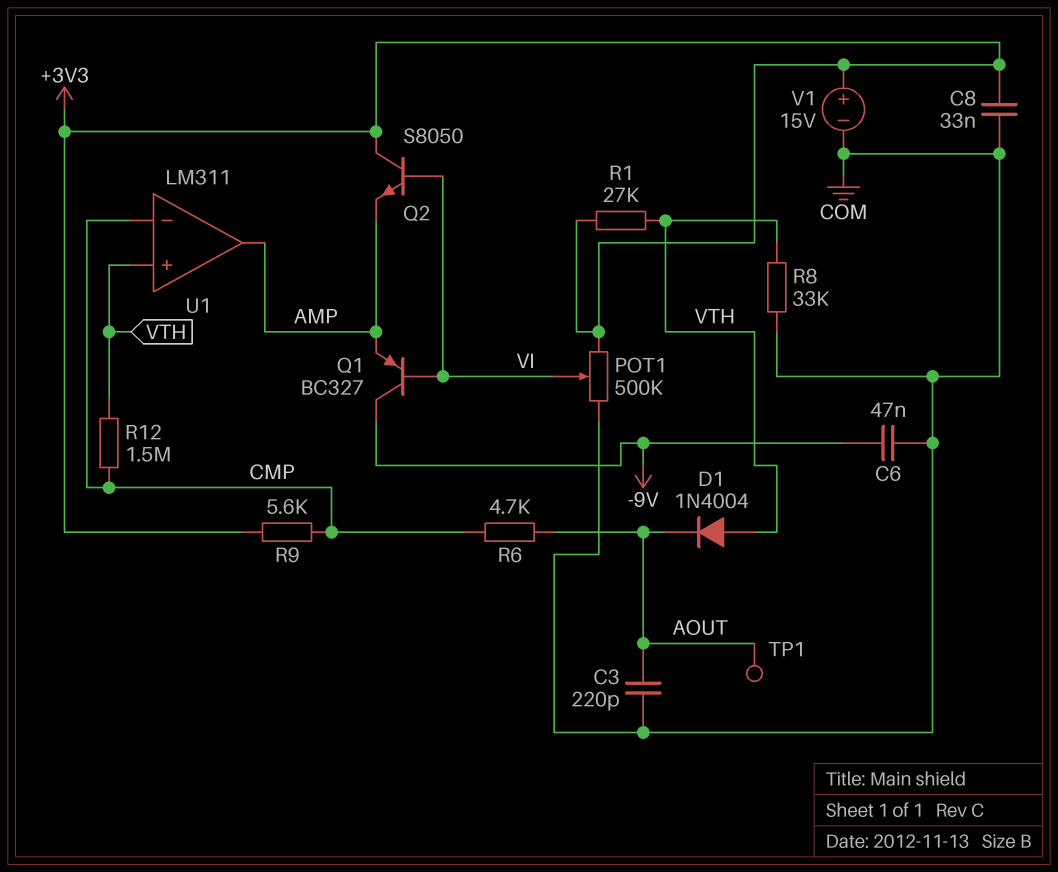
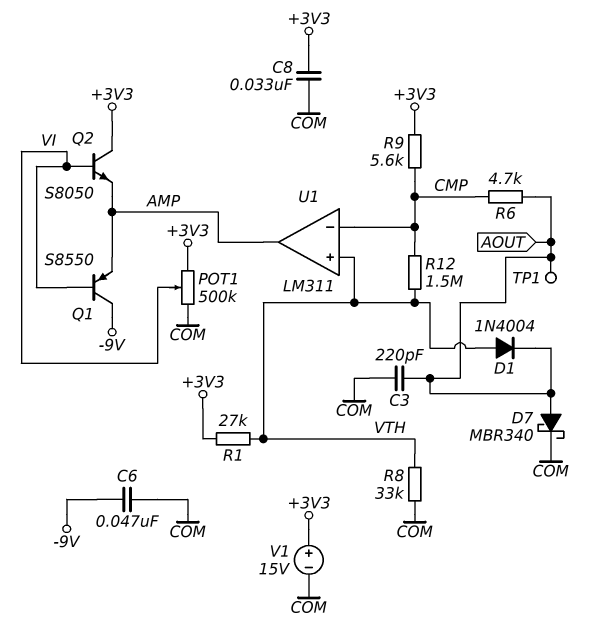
D7: none -> schottky MBR340 (A AOUT, K COM)
Q1: PNP BC327 (B VI, C -9V, E AMP) -> PNP S8550 (B VI, C -9V, E AMP)

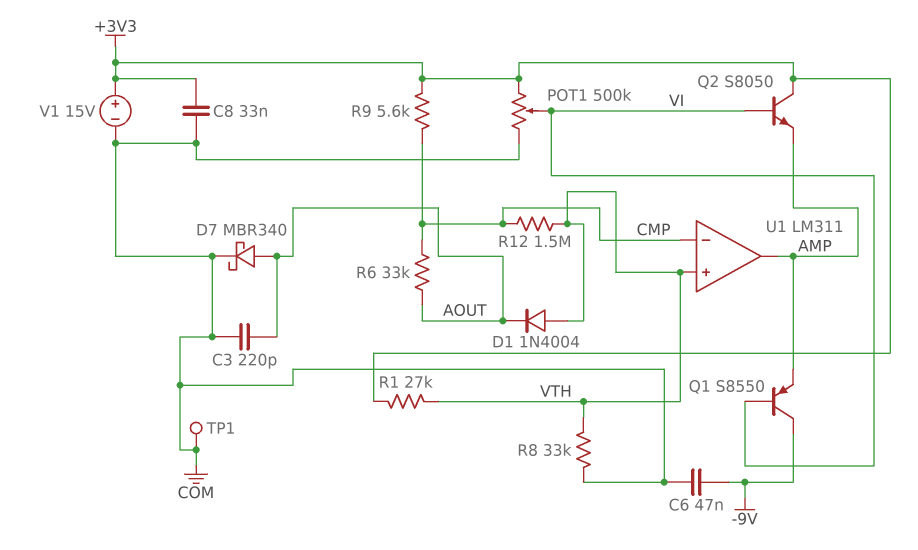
R6: 4.7k (AOUT, CMP) -> 33k (AOUT, CMP)
TP1: test point (AOUT) -> test point (COM)

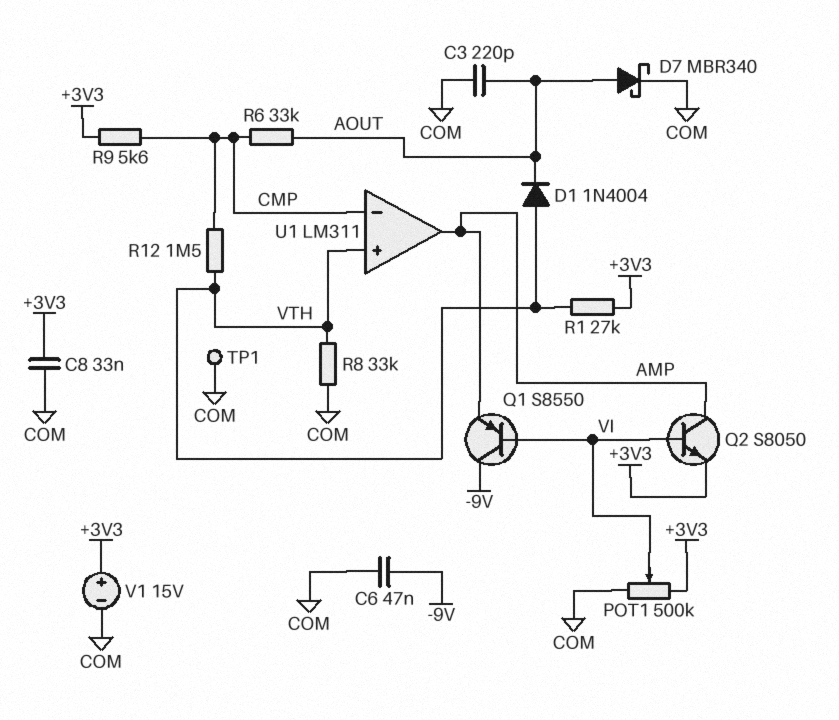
Q2: NPN S8050 (B VI, C +3V3, E AMP) -> NPN S8050 (B VI, C AMP, E +3V3)

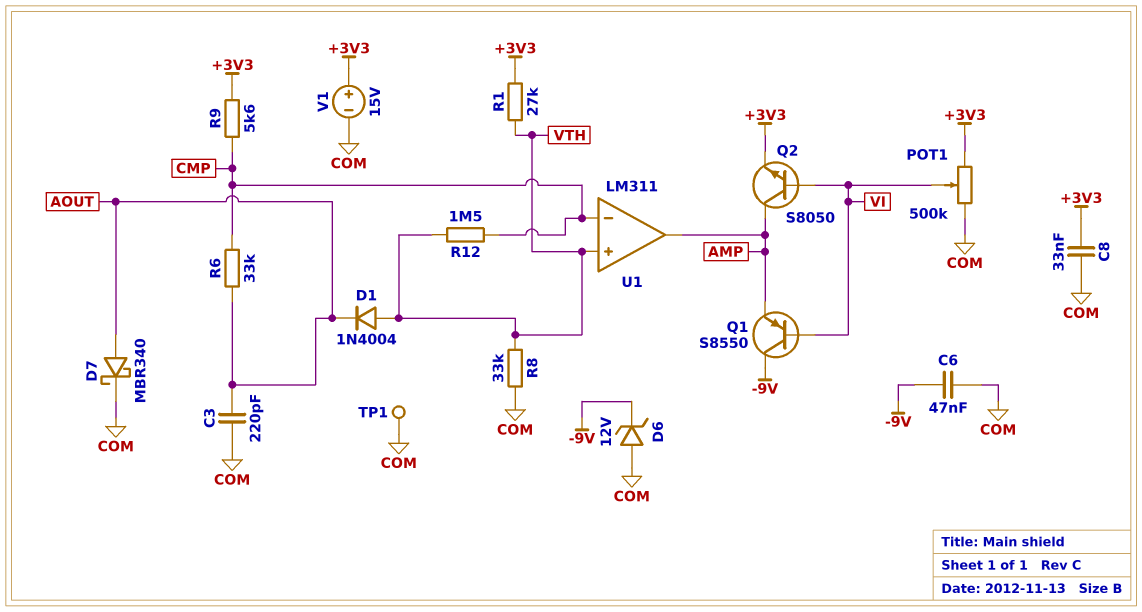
D6: none -> zener 12V (A COM, K -9V)

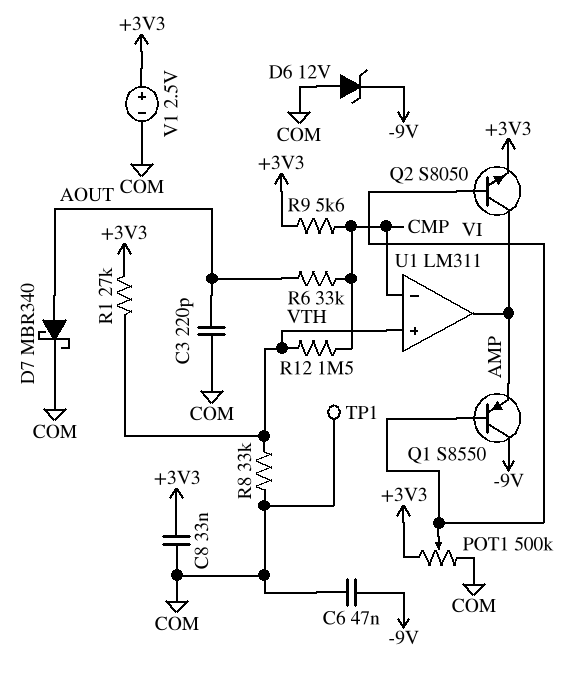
D1: diode 1N4004 (A VTH, K AOUT) -> none
V1: 15V (plus +3V3, minus COM) -> 2.5V (plus +3V3, minus COM)

